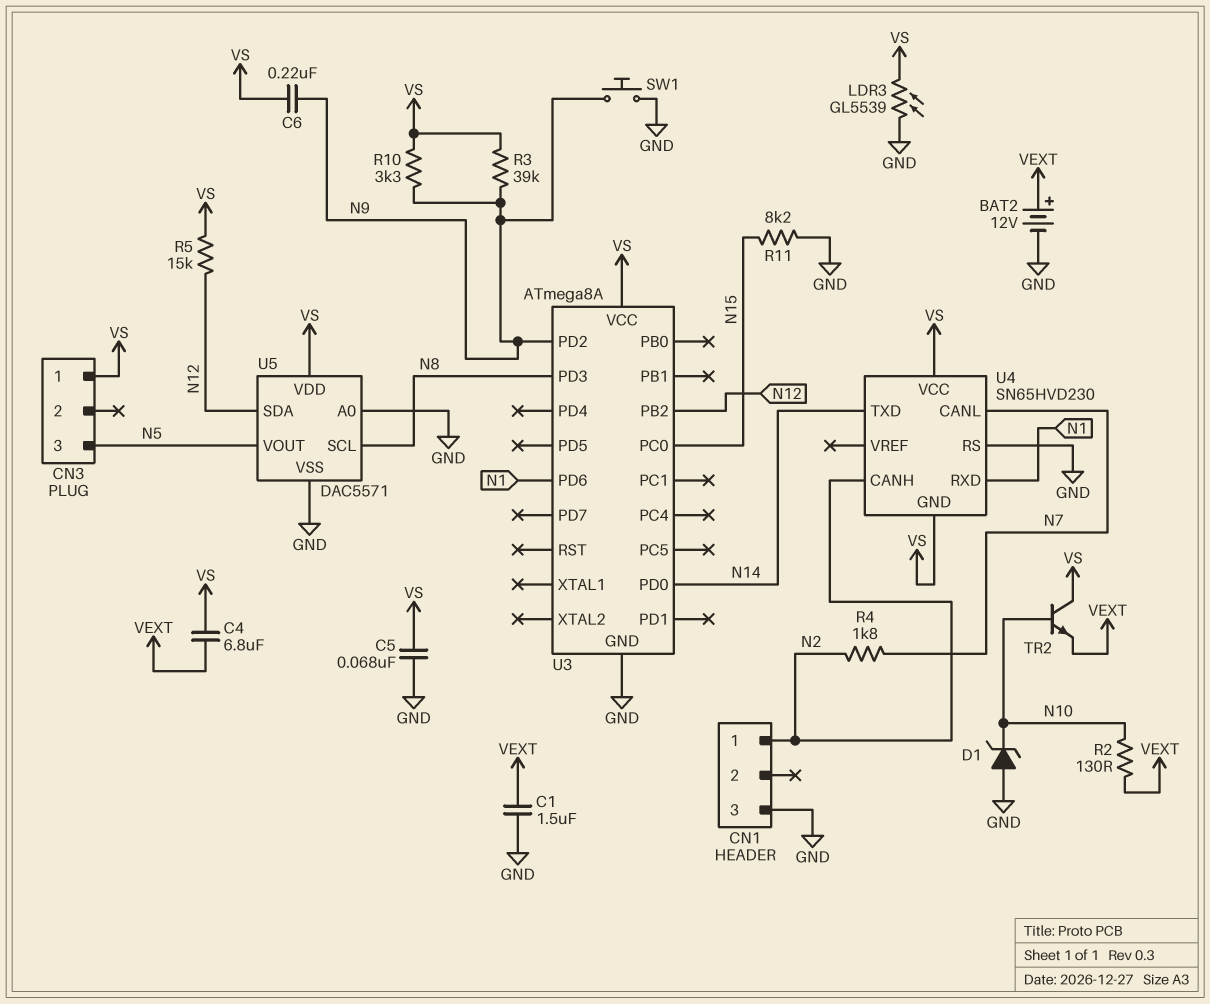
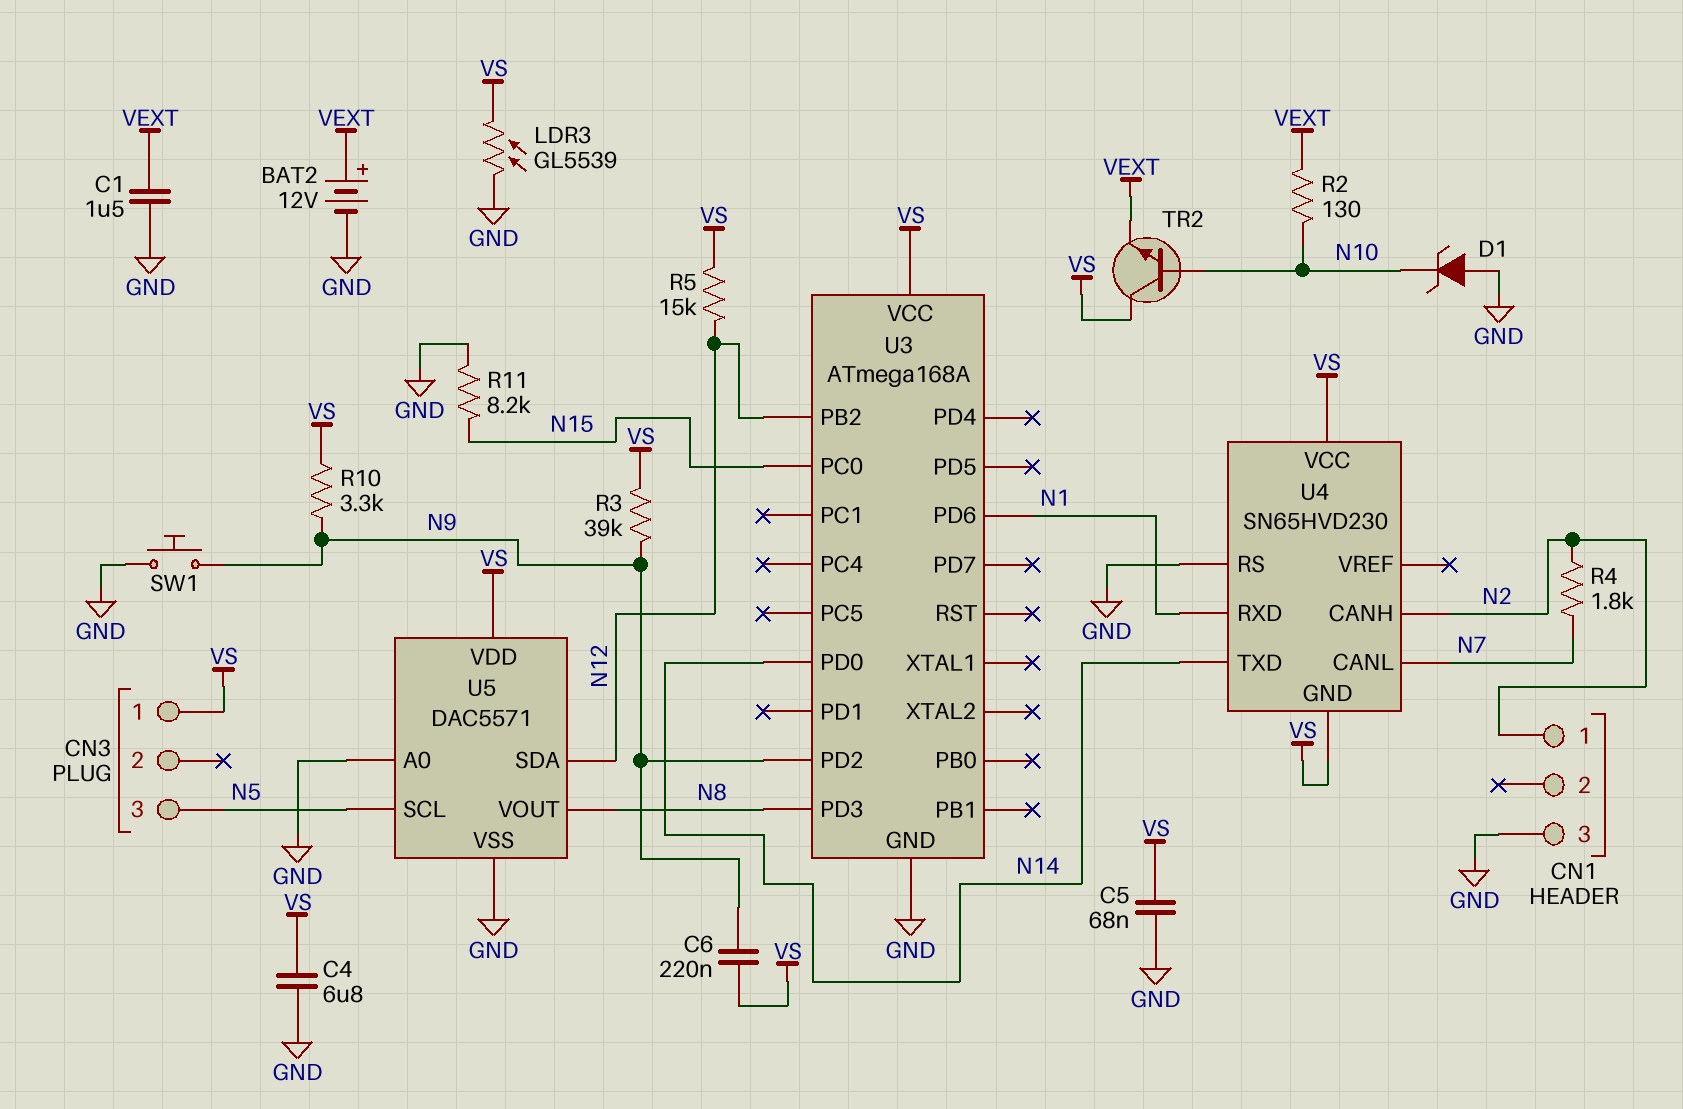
C4: 6.8uF (VEXT, VS) -> 6.8uF (GND, VS)
U3: ATmega8A -> ATmega168A
U5 pin SCL: N8 -> N5
U5 pin VOUT: N5 -> N8

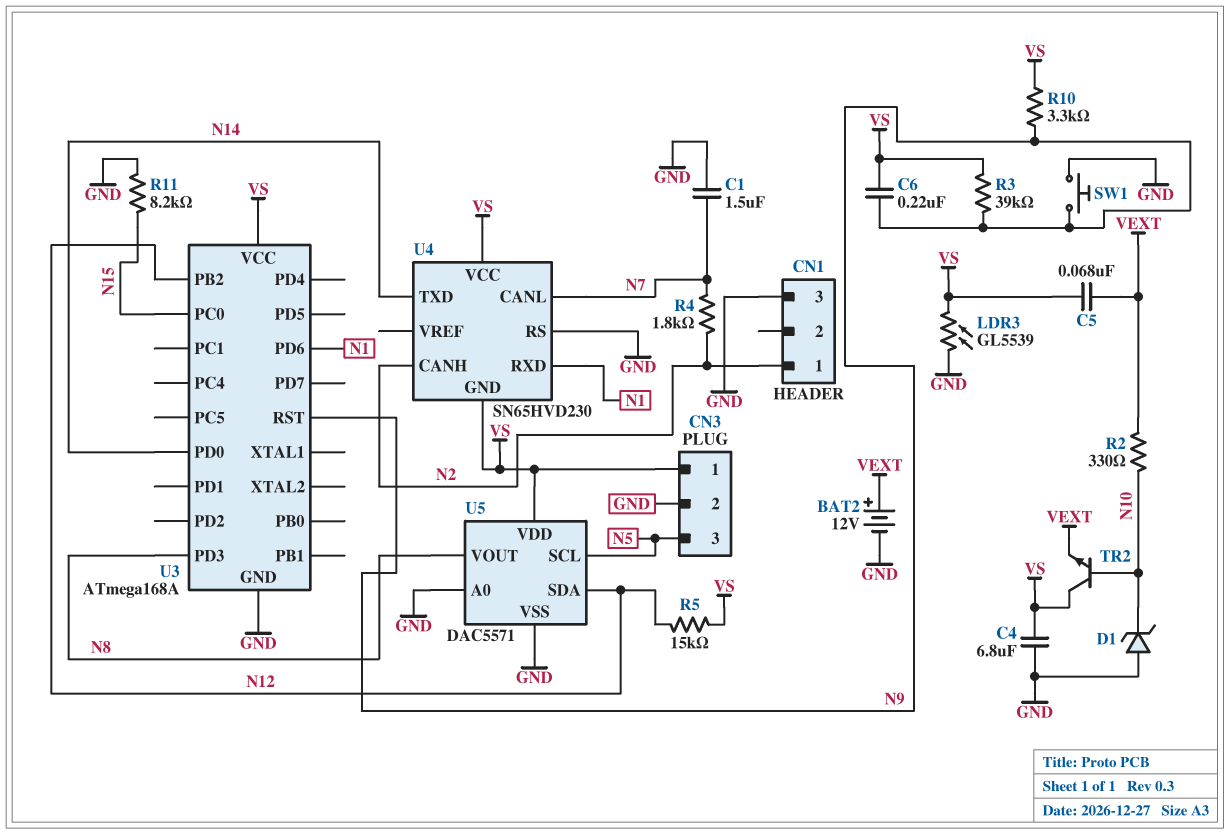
C1: 1.5uF (GND, VEXT) -> 1.5uF (GND, N7)
C5: 68nF (GND, VS) -> 68nF (VEXT, VS)
CN3 pin 2: none -> GND
R2: 130 (N10, VEXT) -> 330 (N10, VEXT)
U3 pin PD2: N9 -> none
U3 pin RST: none -> N9

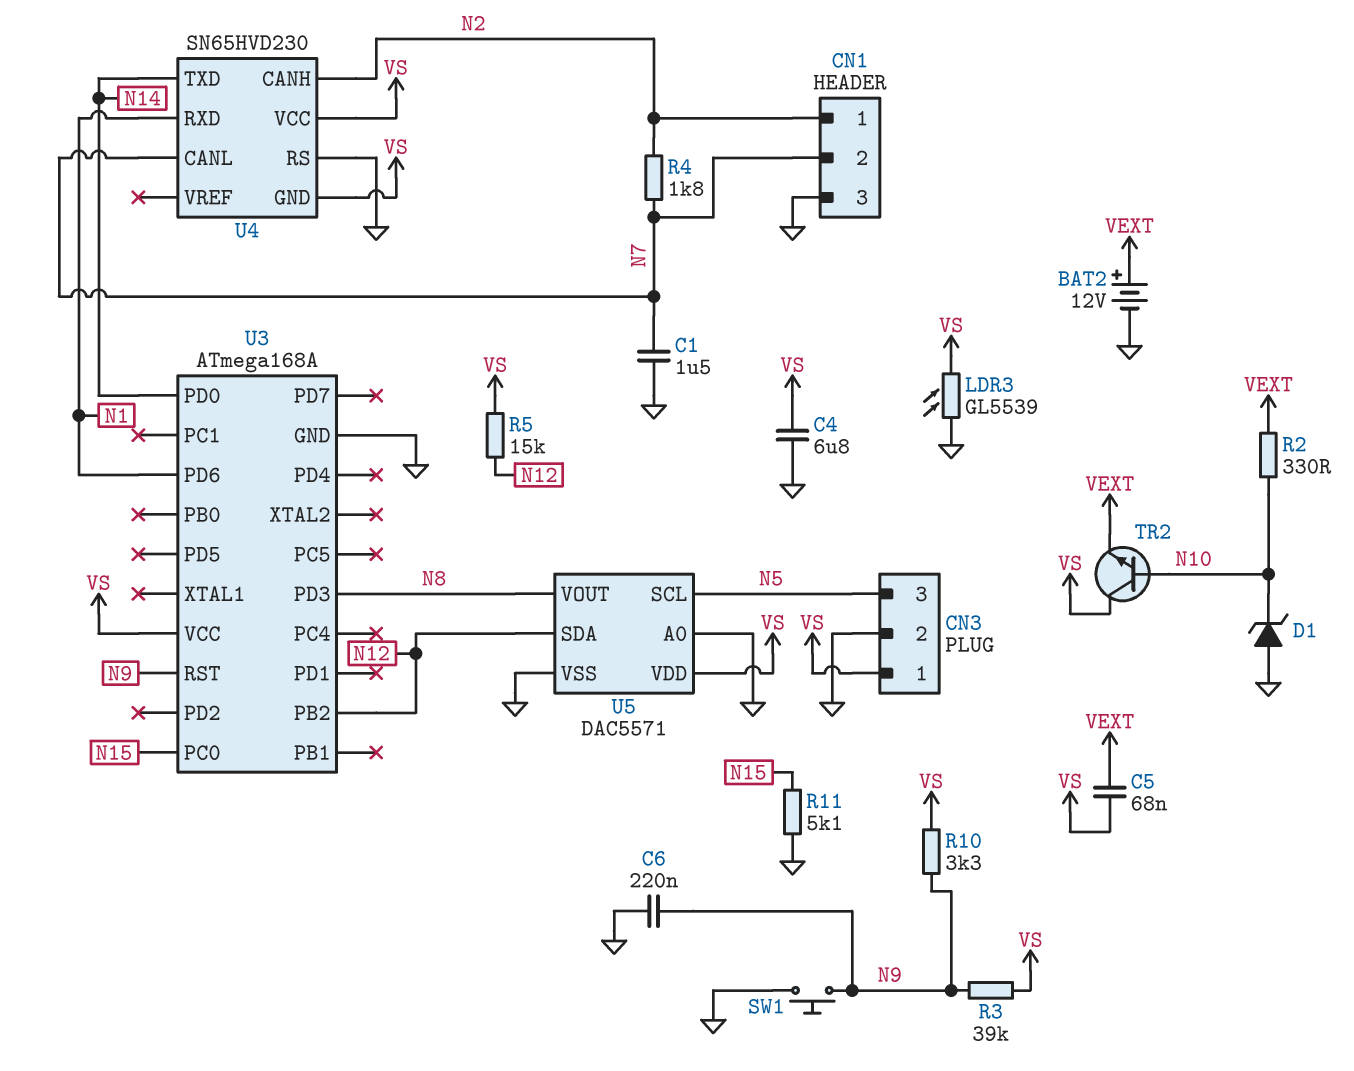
C6: 220nF (N9, VS) -> 220nF (GND, N9)
CN1 pin 2: none -> N7
R11: 8.2k (GND, N15) -> 5.1k (GND, N15)

